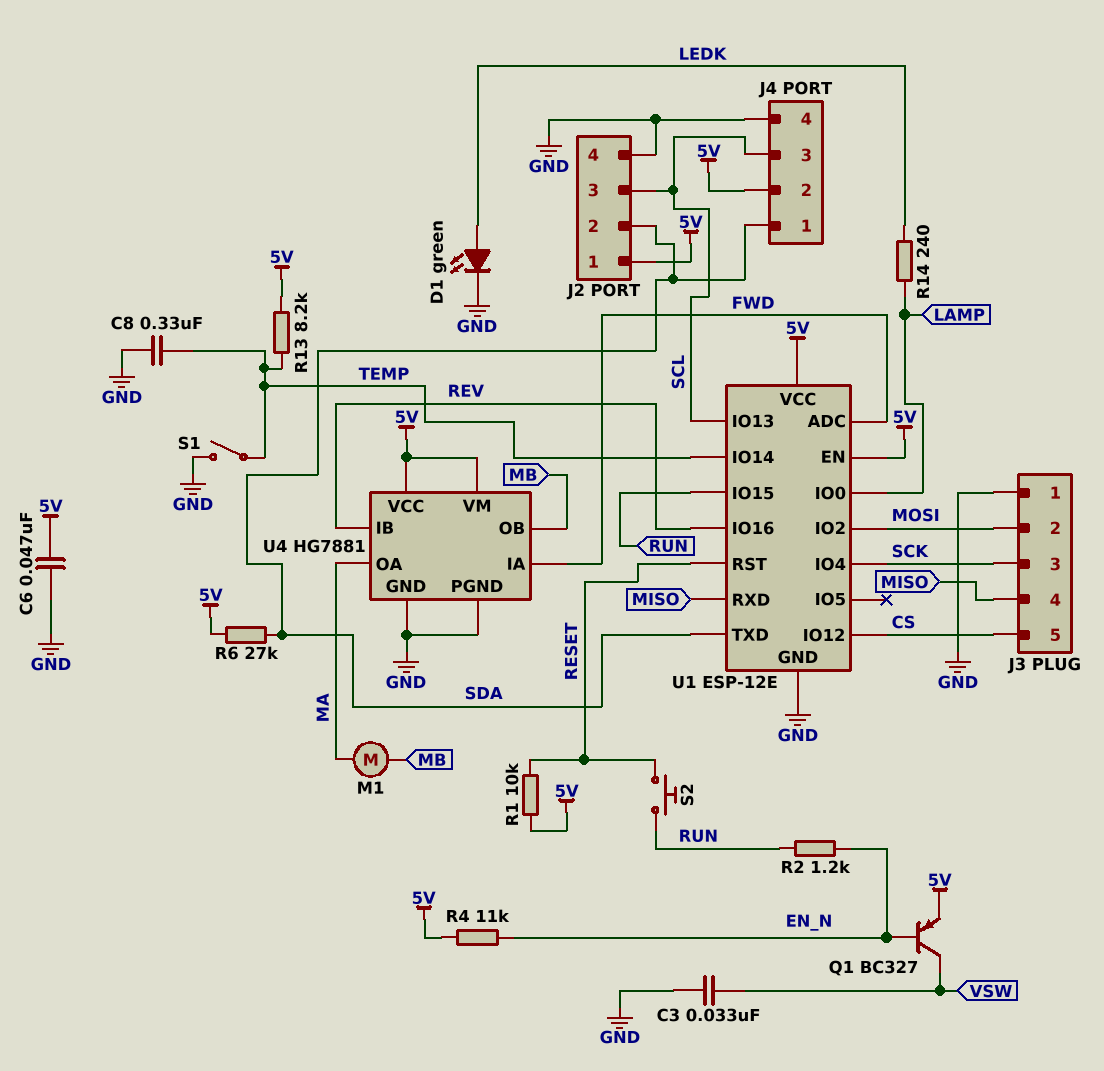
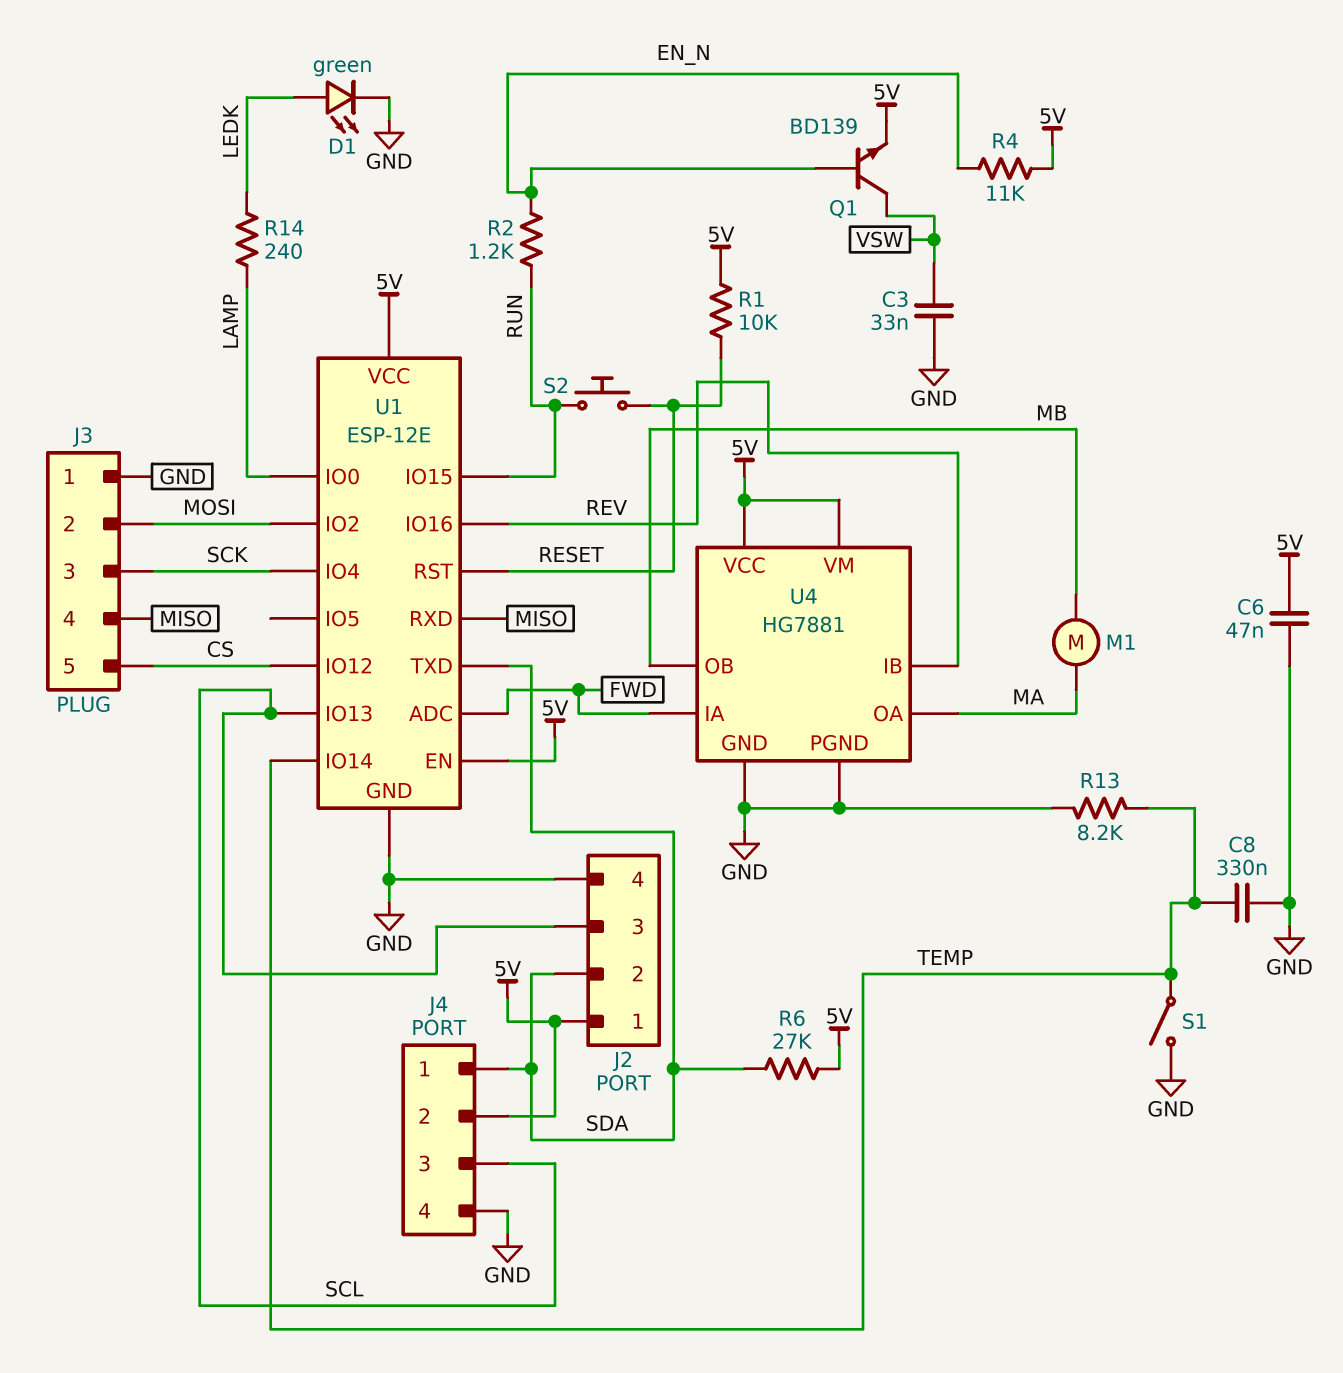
Q1: PNP BC327 (B EN_N, C VSW, E 5V) -> NPN BD139 (B EN_N, C VSW, E 5V)
R13: 8.2k (5V, TEMP) -> 8.2k (GND, TEMP)

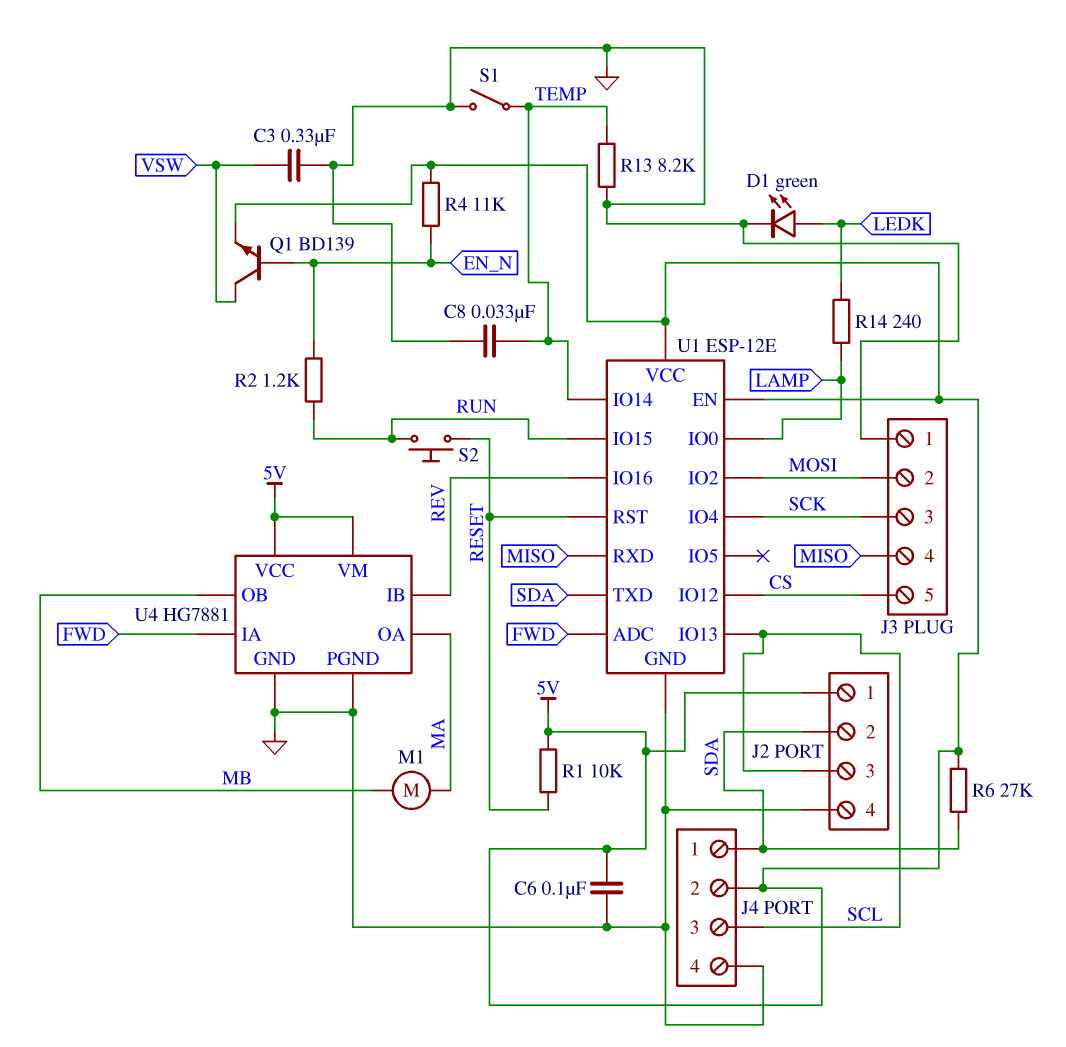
C3: 33nF (GND, VSW) -> 330nF (GND, VSW)
C6: 47nF (5V, GND) -> 100nF (5V, GND)
C8: 330nF (GND, TEMP) -> 33nF (GND, TEMP)

